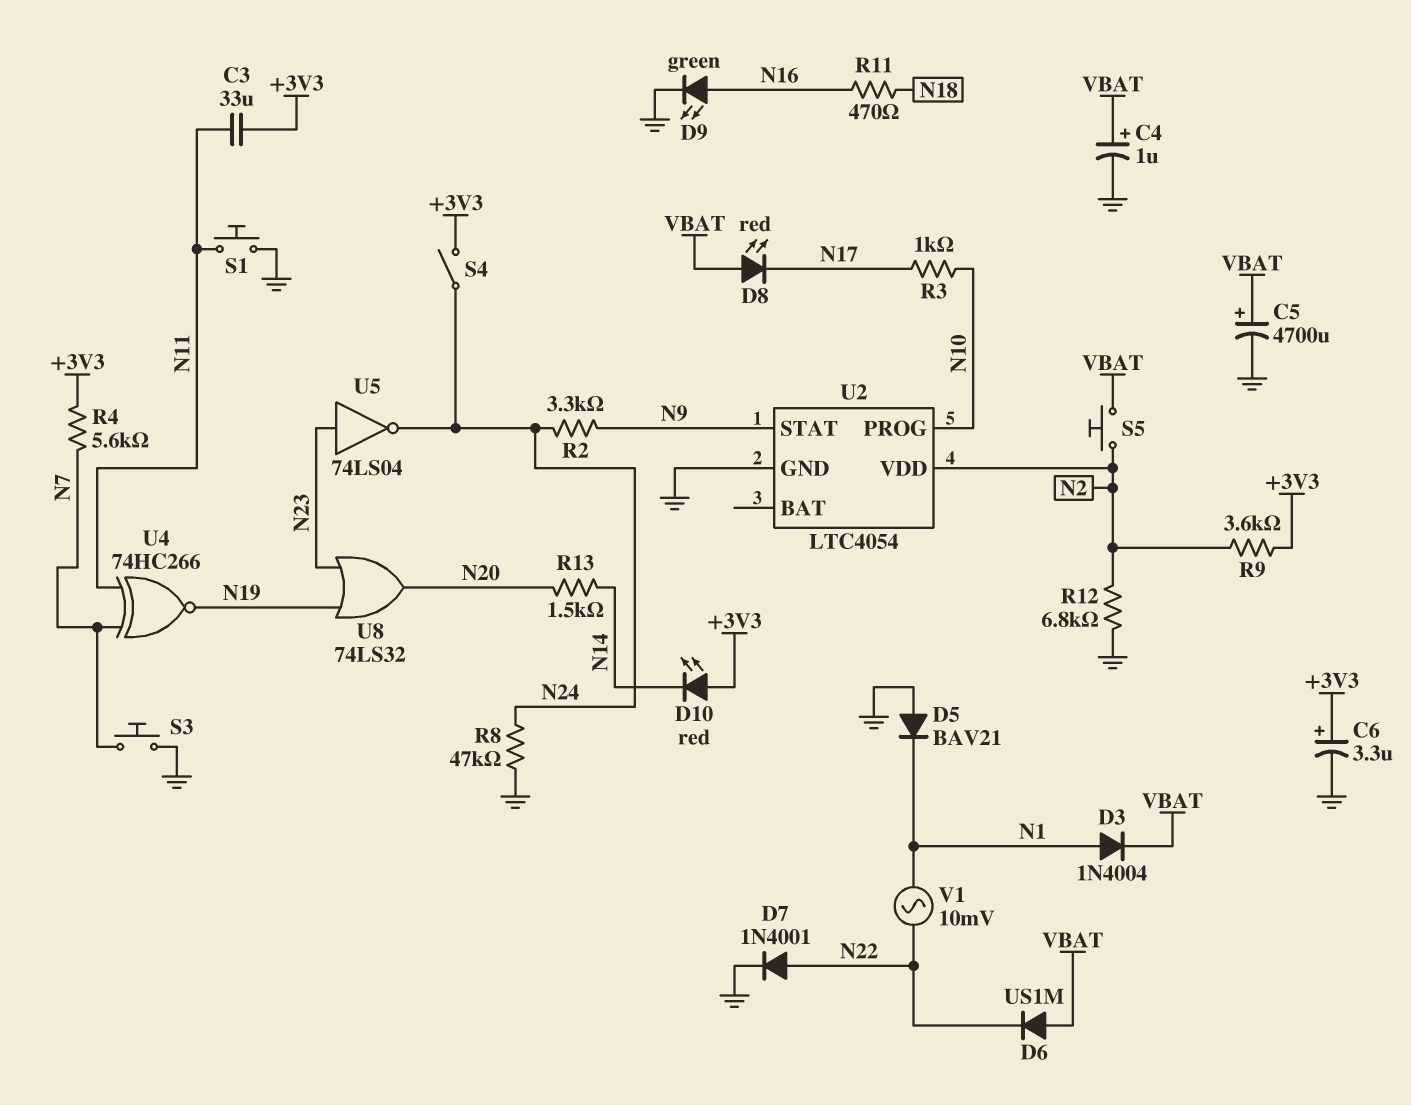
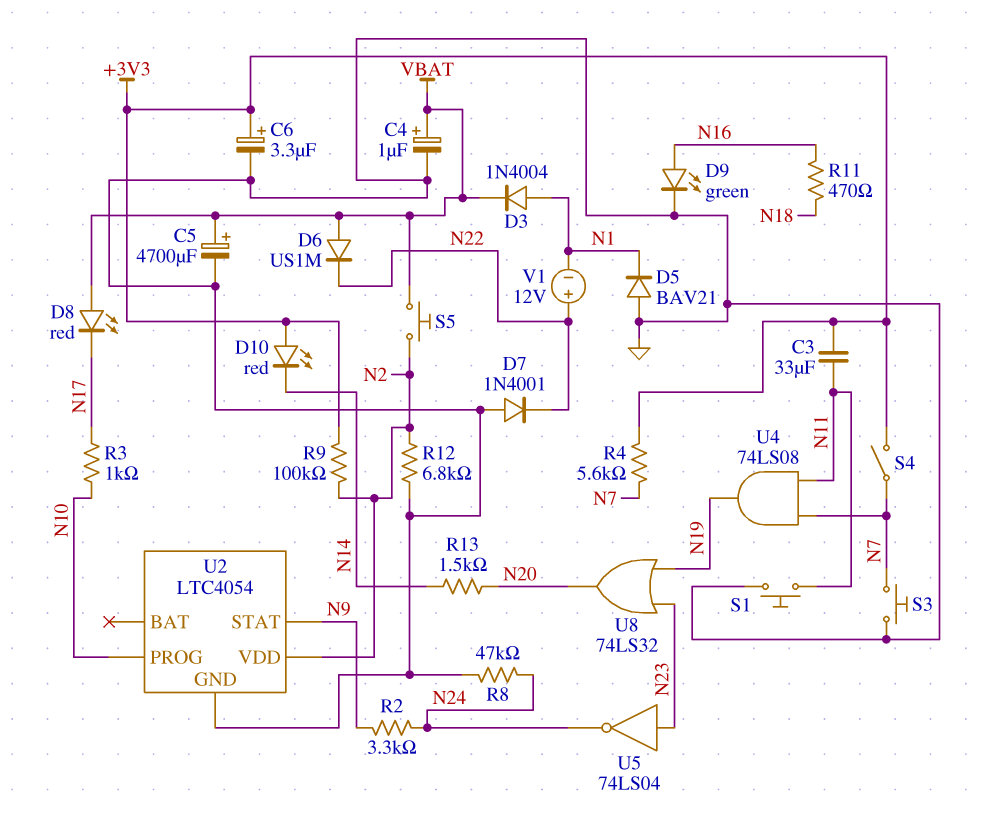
D7: diode 1N4001 (A N22, K GND) -> diode 1N4001 (A GND, K N22)
R9: 3.6k (+3V3, N2) -> 100k (+3V3, N2)
S4: switch (+3V3, N24) -> switch (+3V3, N7)
U4: XNOR 74HC266 (in N7, in N11, out N19) -> AND 74LS08 (in N7, in N11, out N19)
V1: AC 10mV (N1, N22) -> 12V (plus N22, minus N1)

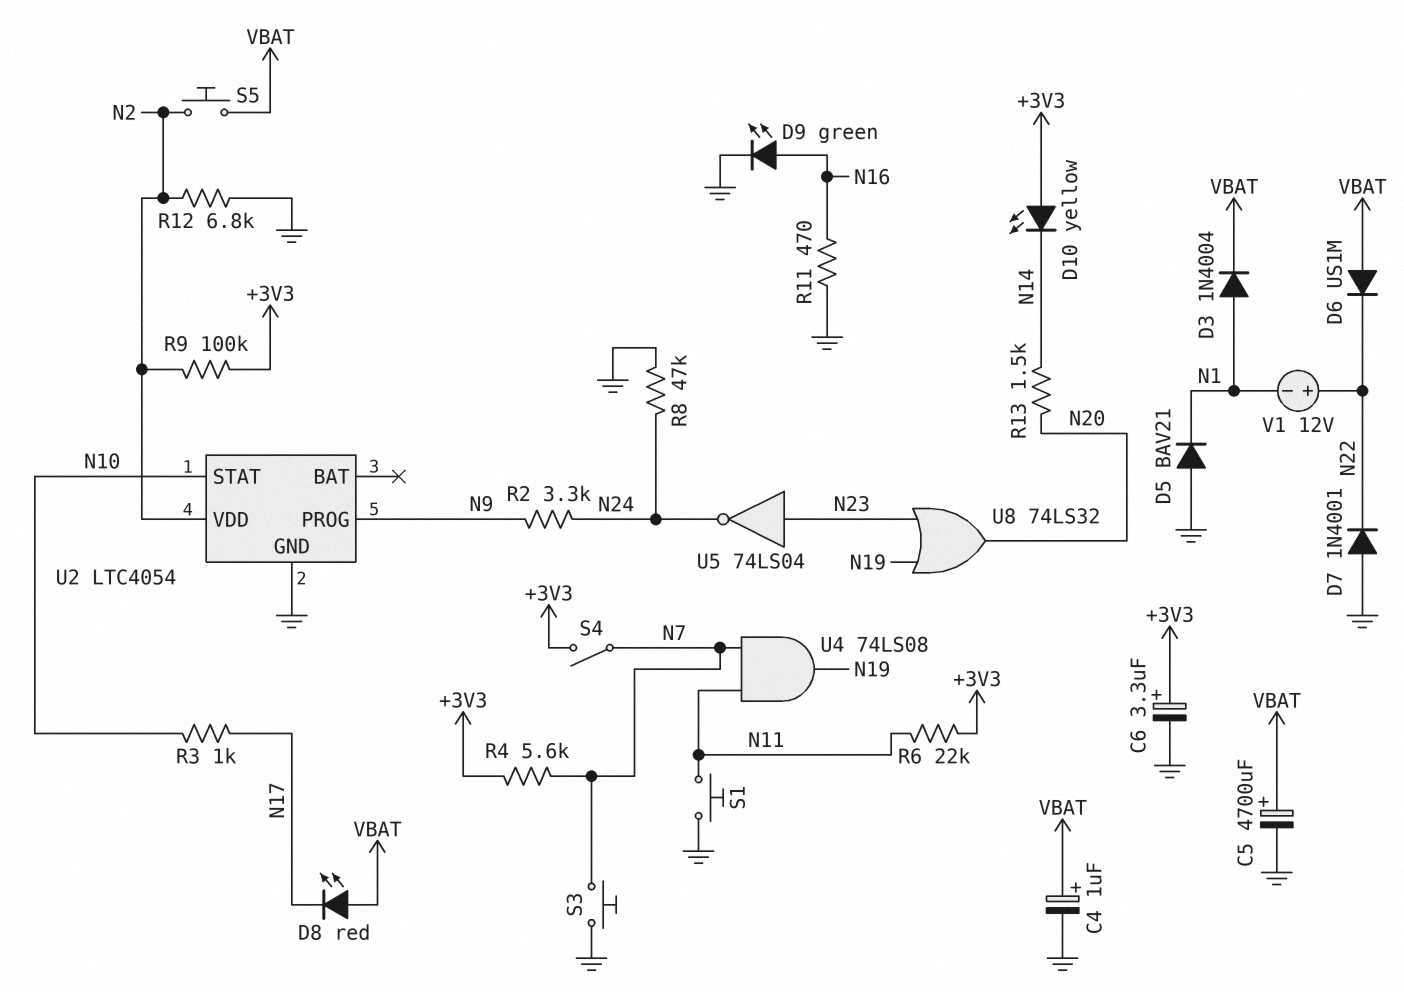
C3: 33uF (+3V3, N11) -> none
D10: LED red (A +3V3, K N14) -> LED yellow (A +3V3, K N14)
R6: none -> 22k (+3V3, N11)
R11: 470 (N16, N18) -> 470 (GND, N16)
U2 pin PROG: N10 -> N9
U2 pin STAT: N9 -> N10

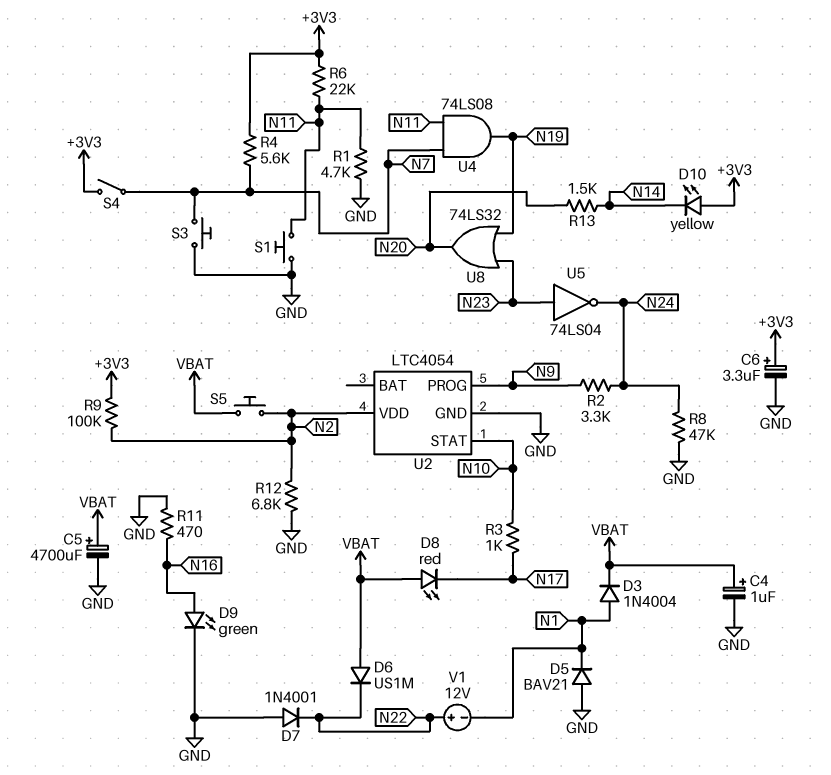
R1: none -> 4.7k (GND, N11)

